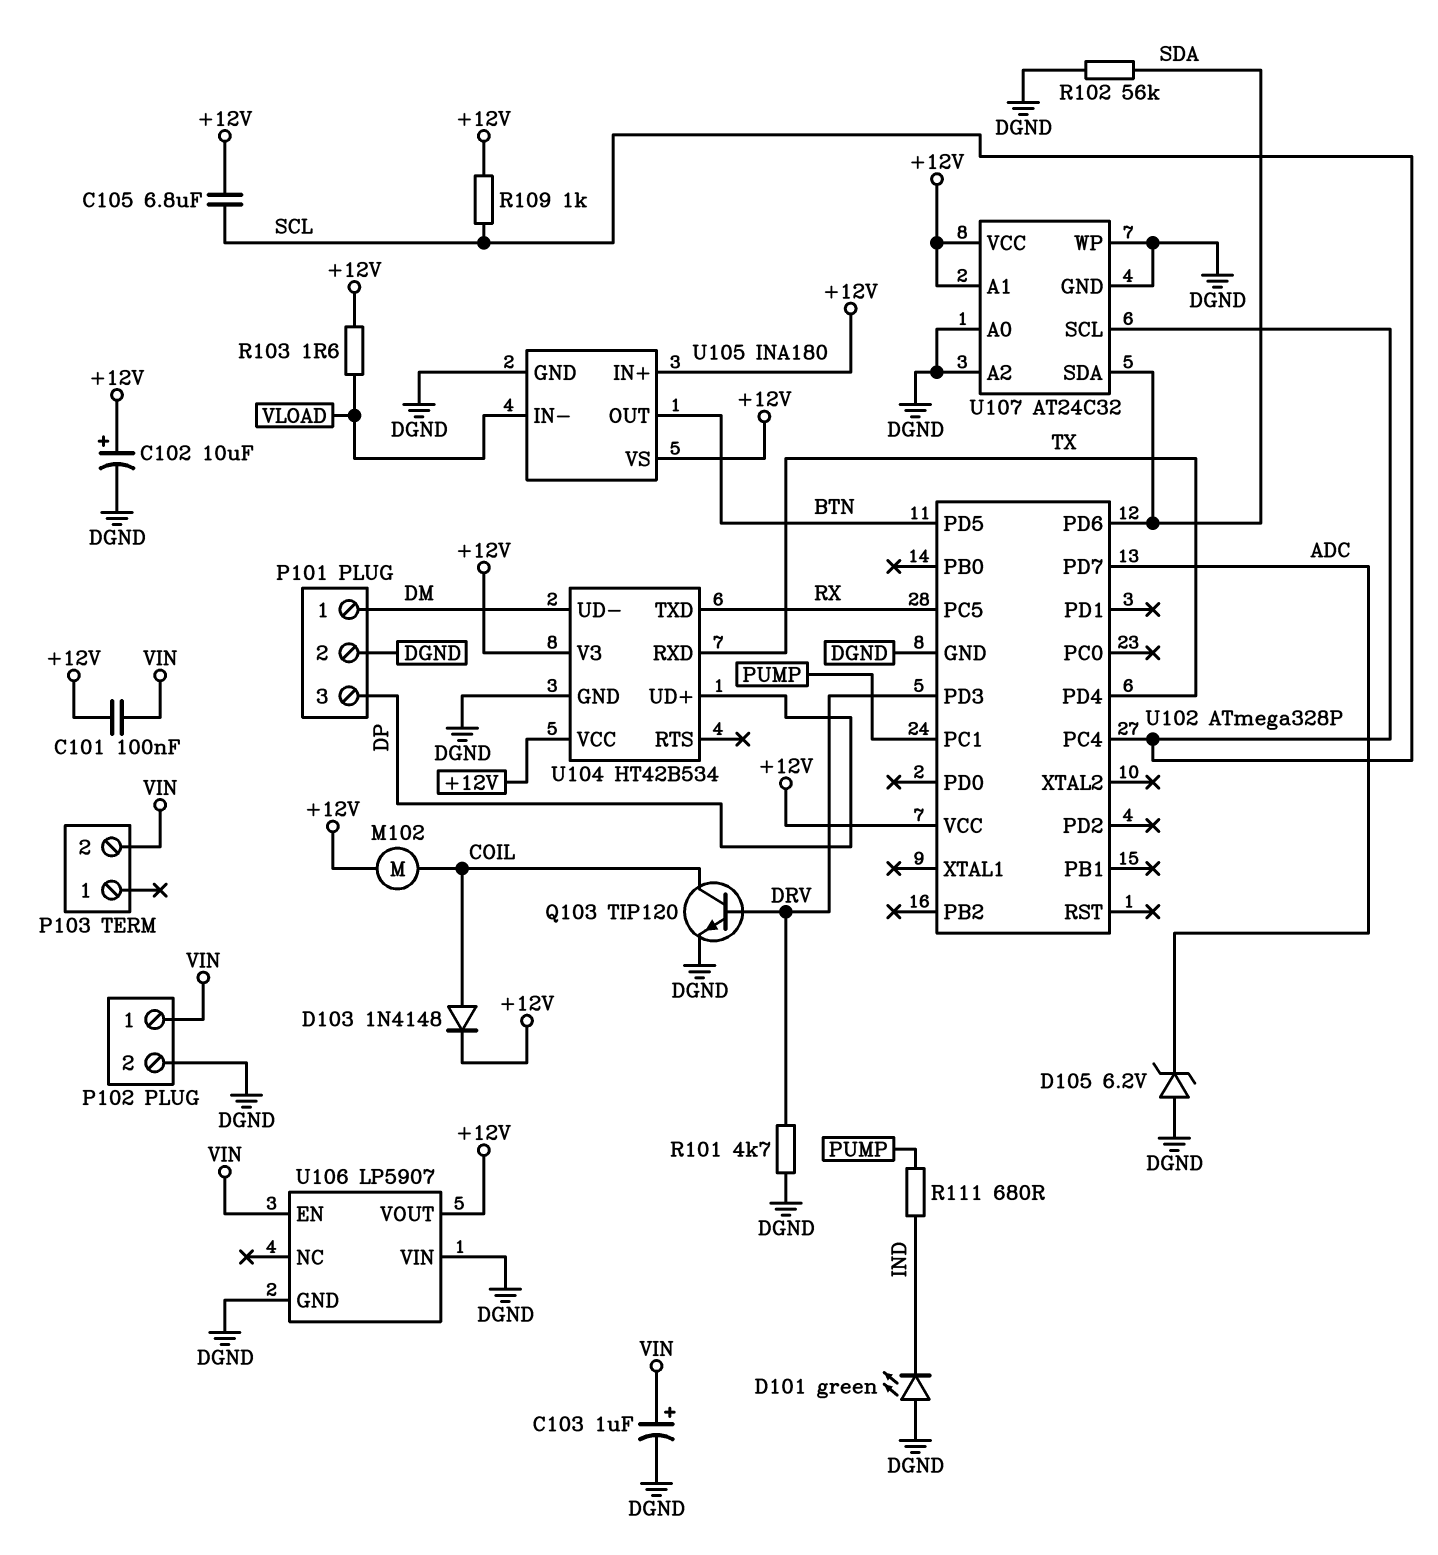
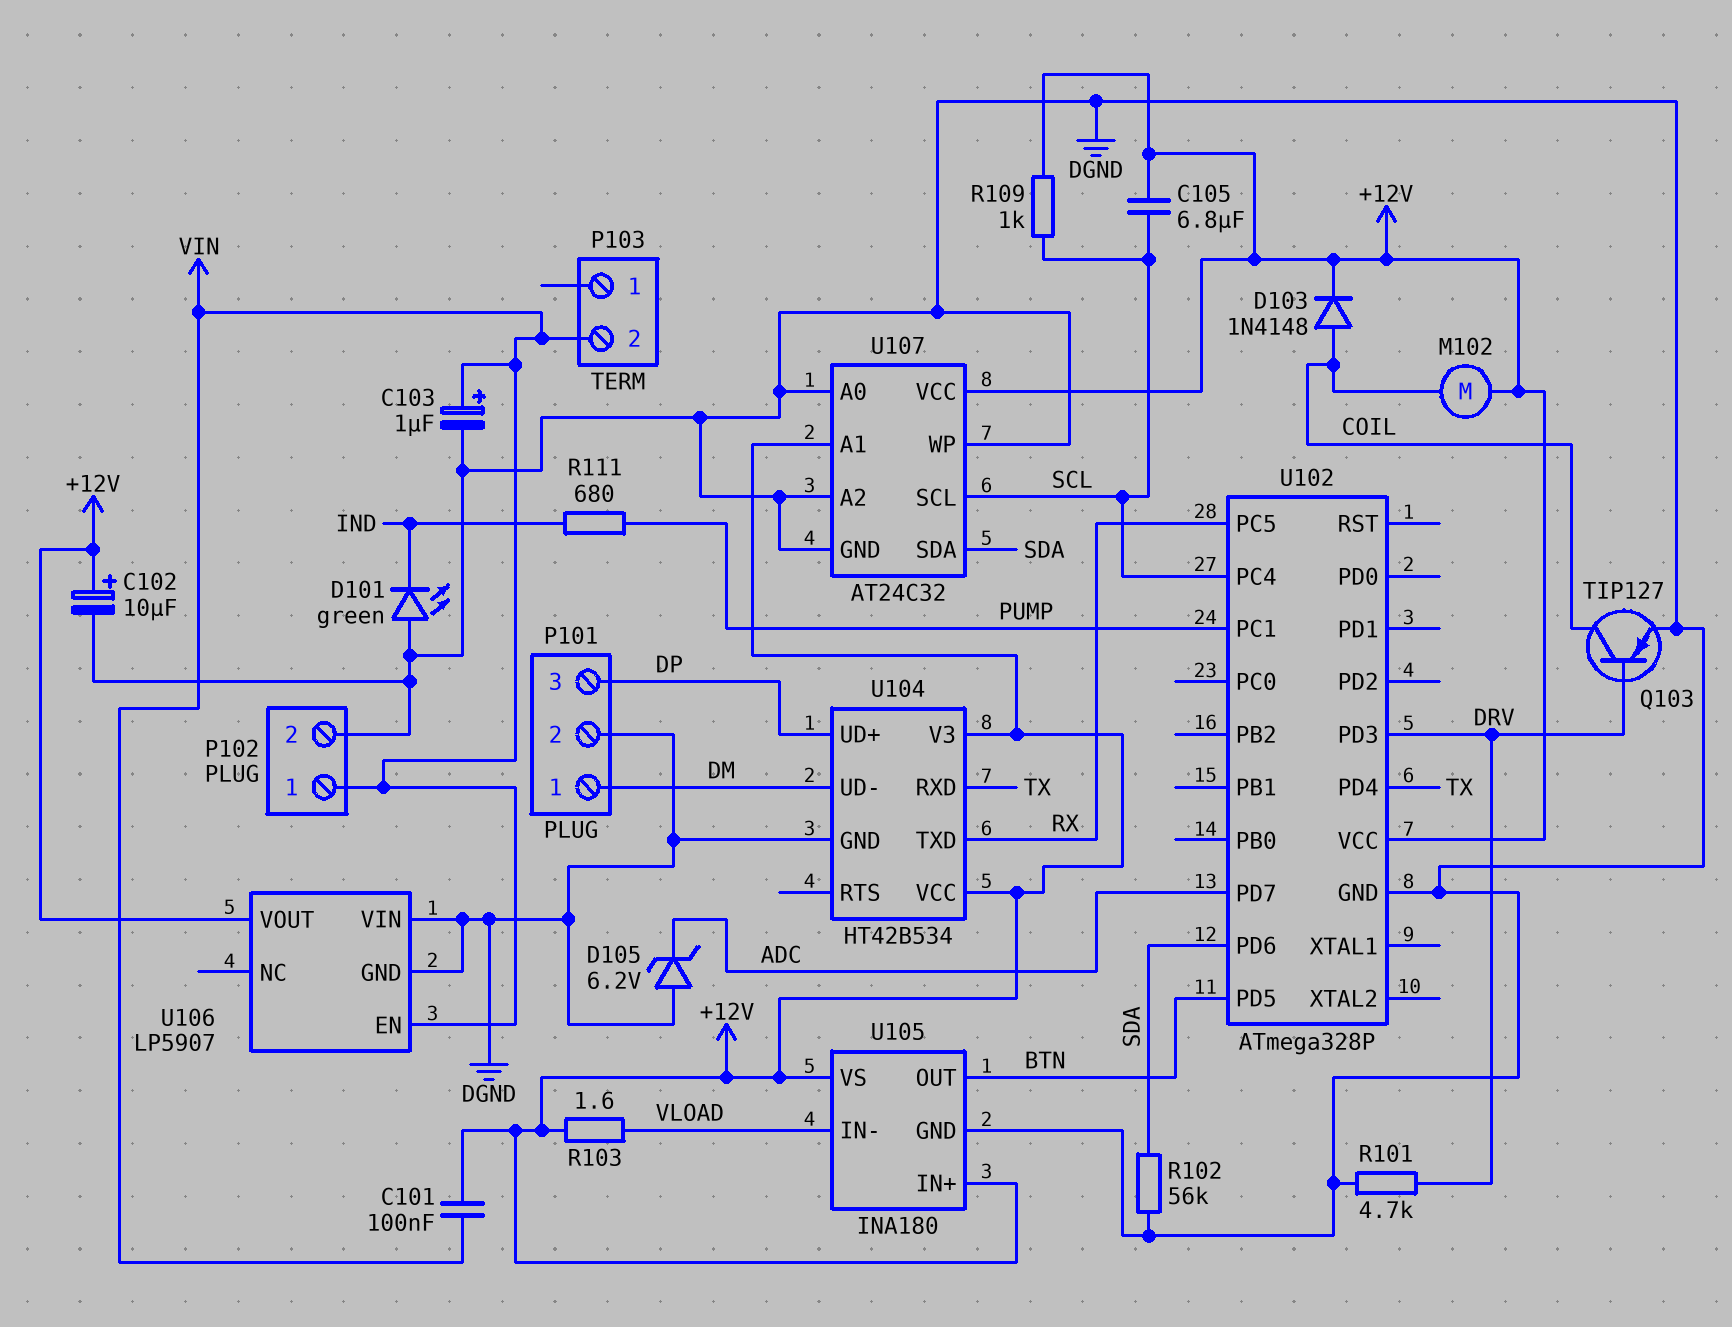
Q103: NPN TIP120 (B DRV, C COIL, E DGND) -> PNP TIP127 (B DRV, C COIL, E DGND)

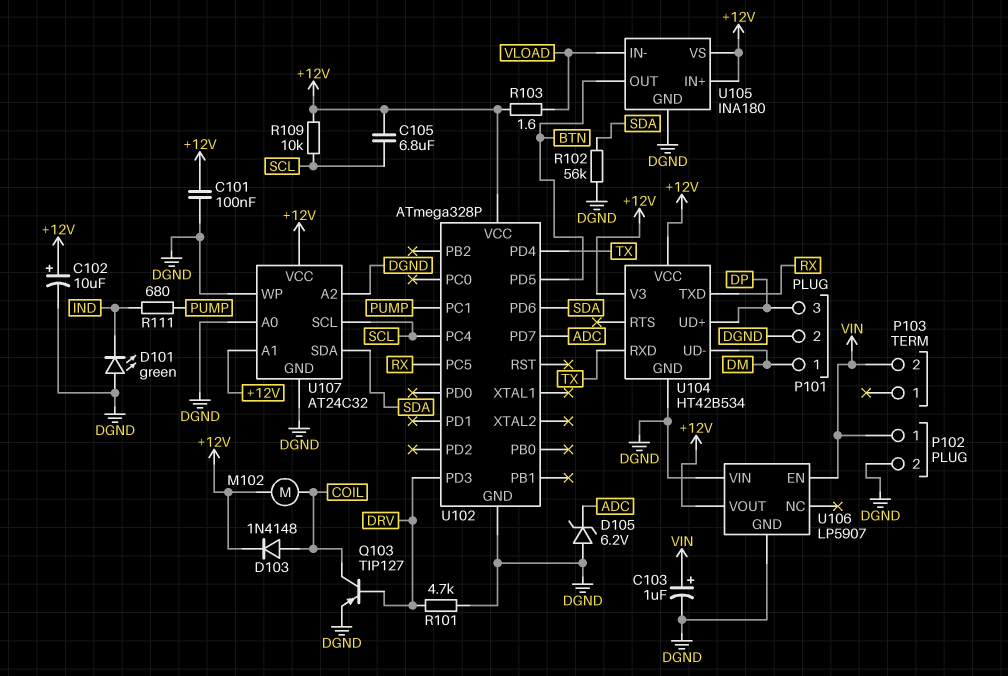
C101: 100nF (+12V, VIN) -> 100nF (+12V, DGND)
R109: 1k (+12V, SCL) -> 10k (+12V, SCL)

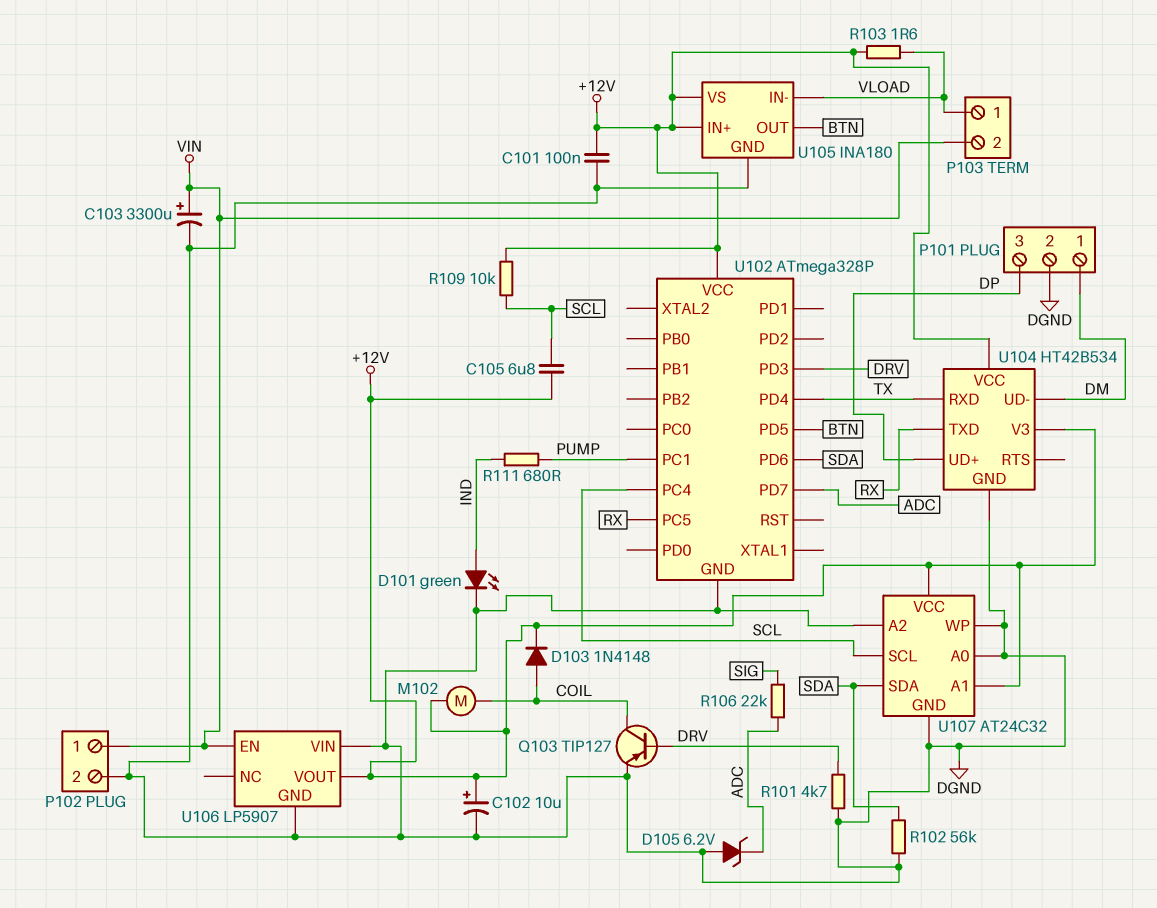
C103: 1uF (plus VIN, minus DGND) -> 3300uF (plus VIN, minus DGND)
D101: LED green (A DGND, K IND) -> LED green (A IND, K DGND)
P103 pin 1: none -> VLOAD
R106: none -> 22k (ADC, SIG)

